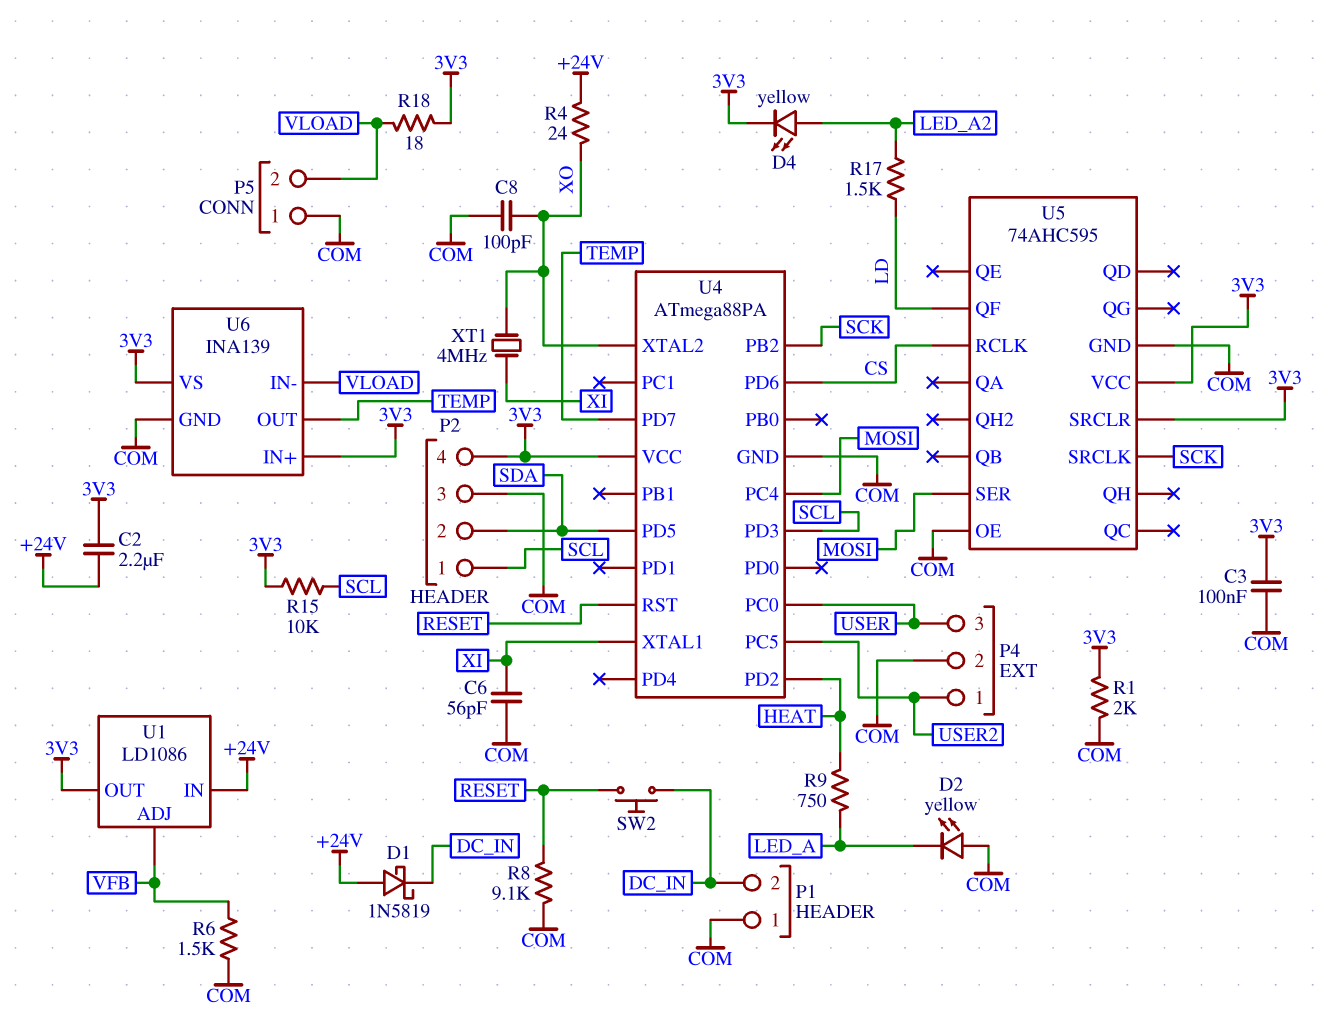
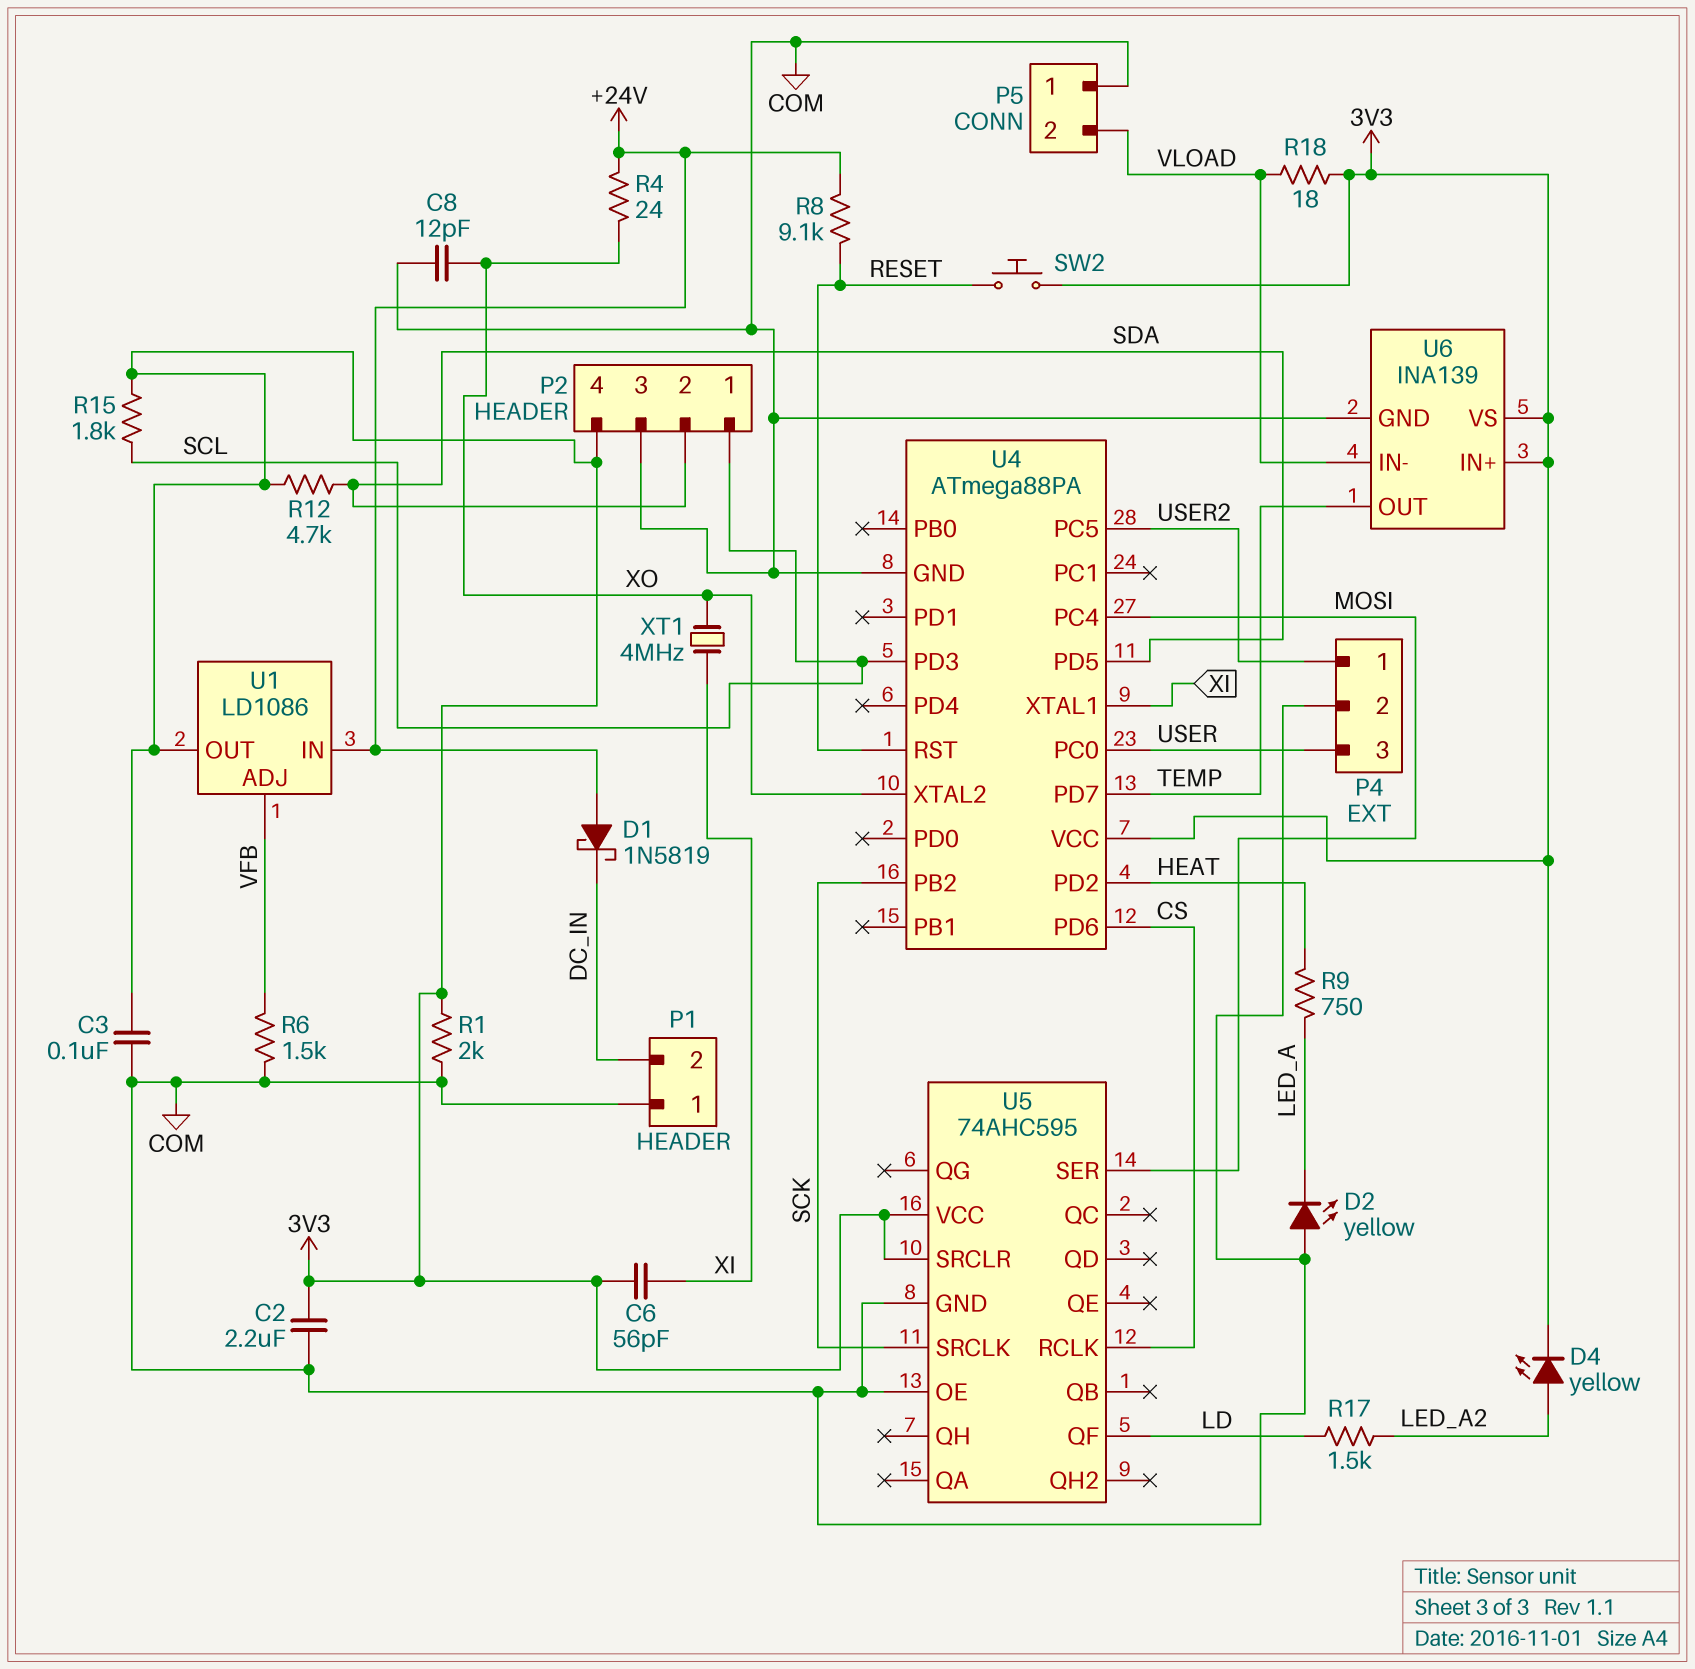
C2: 2.2uF (+24V, 3V3) -> 2.2uF (3V3, COM)
C6: 56pF (COM, XI) -> 56pF (3V3, XI)
C8: 100pF (COM, XO) -> 12pF (COM, XO)
R8: 9.1k (COM, RESET) -> 9.1k (+24V, RESET)
R12: none -> 4.7k (3V3, SDA)
R15: 10k (3V3, SCL) -> 1.8k (3V3, SCL)
SW2: button (DC_IN, RESET) -> button (3V3, RESET)

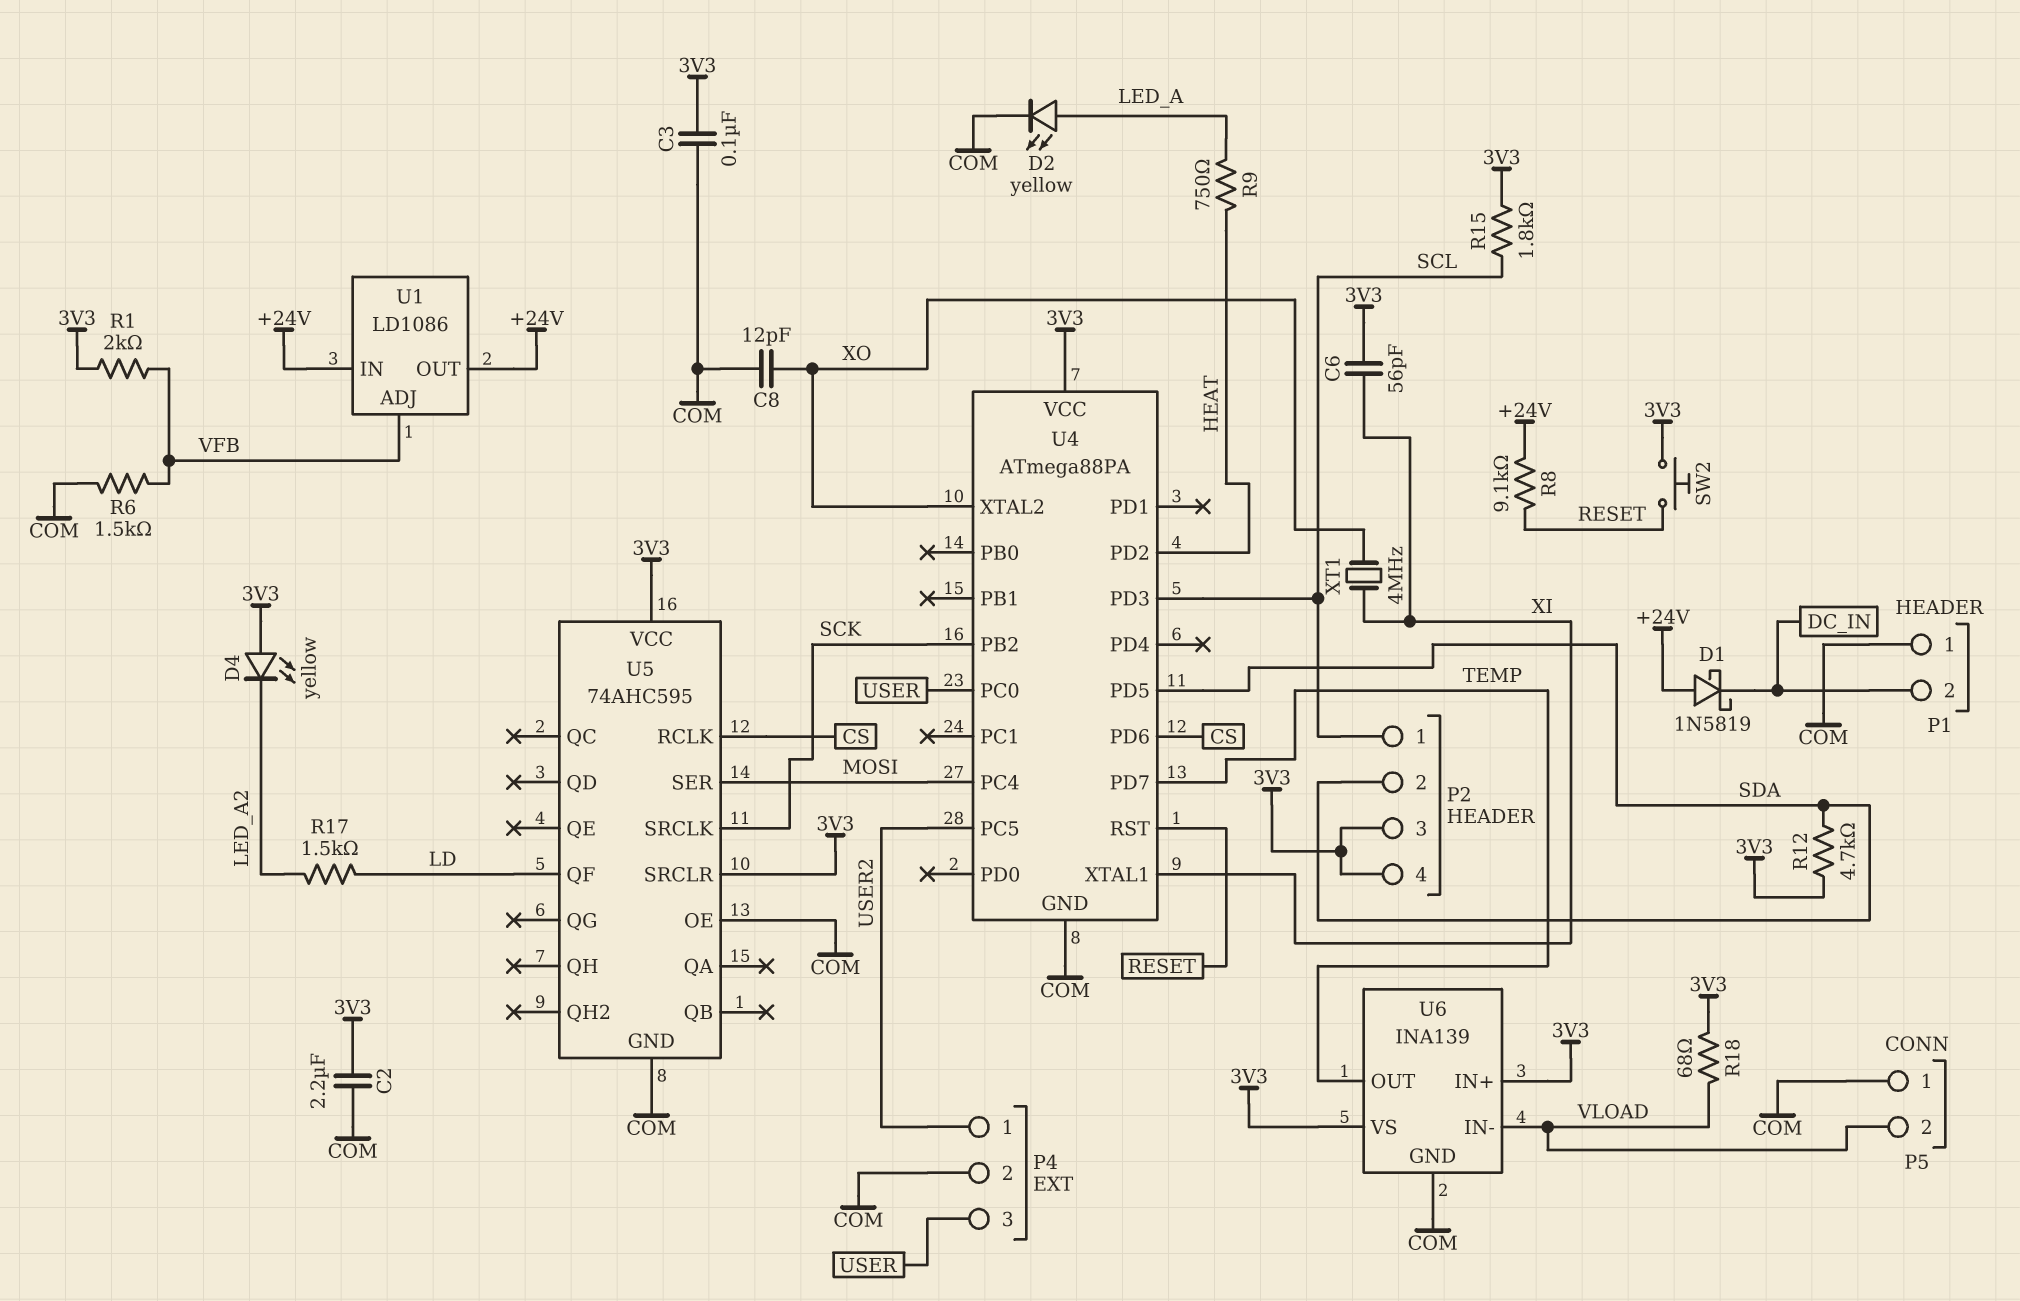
D2: LED yellow (A COM, K LED_A) -> LED yellow (A LED_A, K COM)
D4: LED yellow (A LED_A2, K 3V3) -> LED yellow (A 3V3, K LED_A2)
P2 pin 3: COM -> 3V3
R1: 2k (3V3, COM) -> 2k (3V3, VFB)
R4: 24 (+24V, XO) -> none
R18: 18 (3V3, VLOAD) -> 68 (3V3, VLOAD)
U1 pin OUT: 3V3 -> +24V

